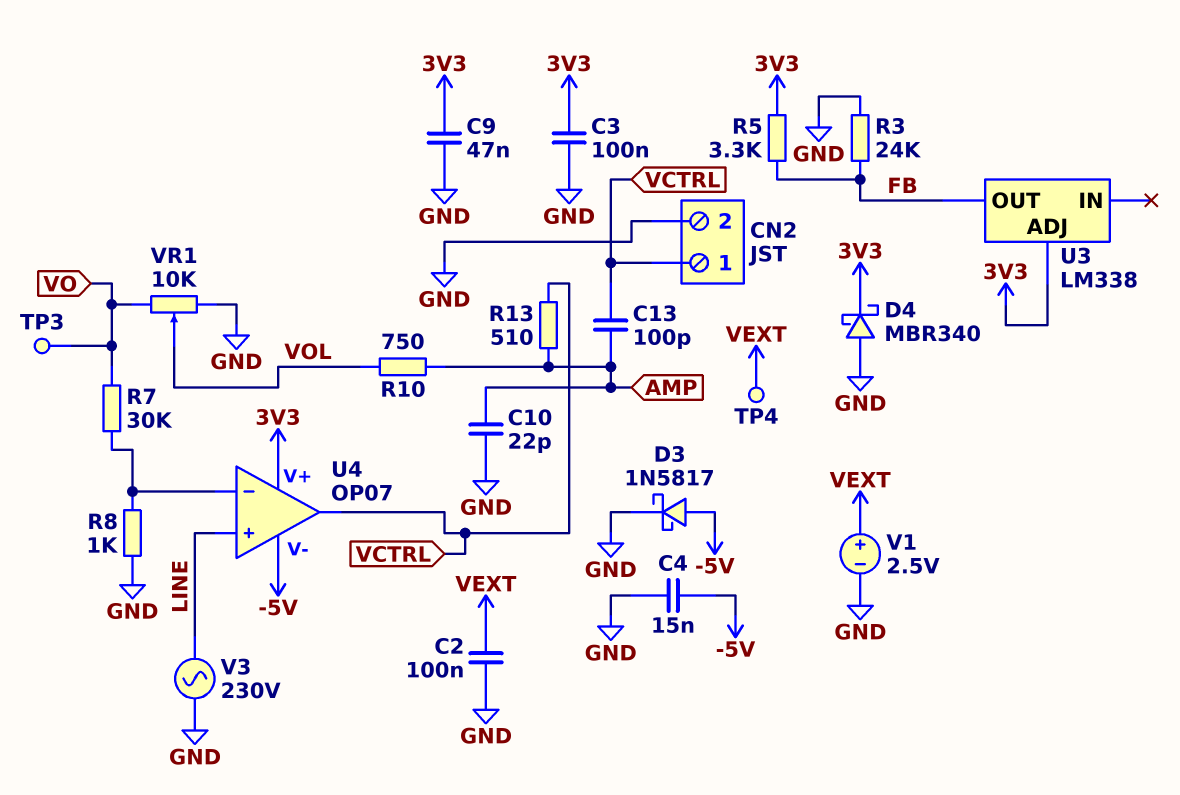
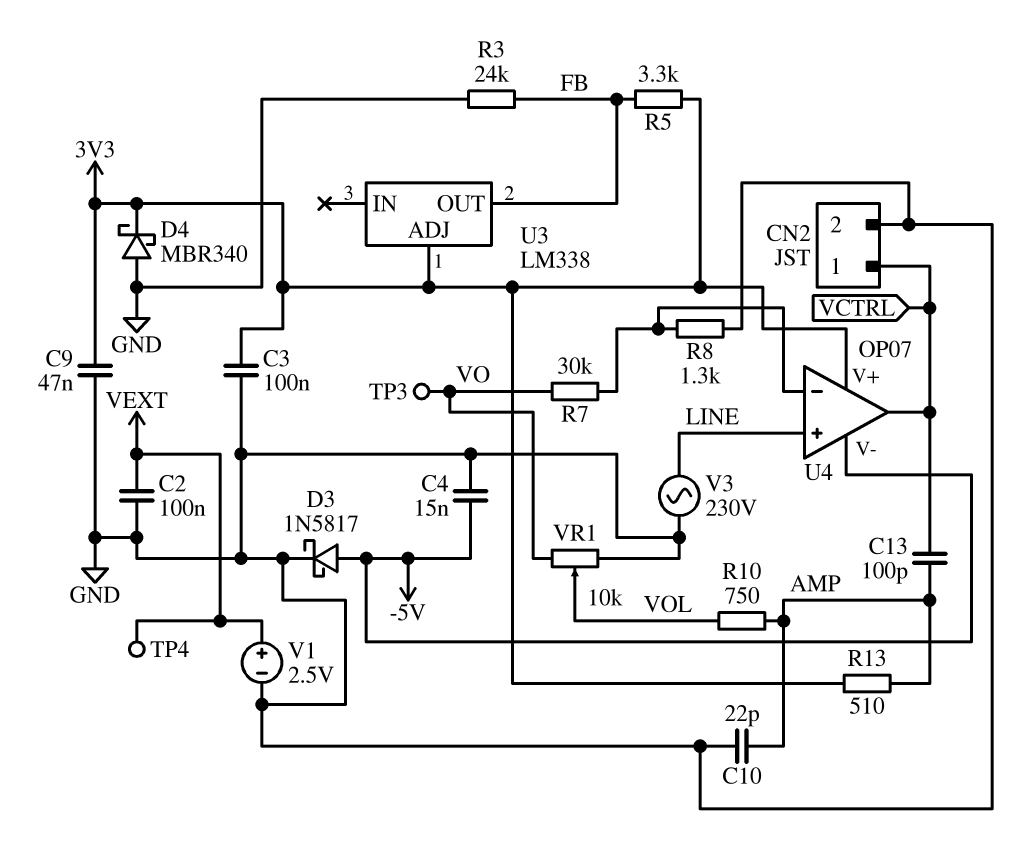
R8: 1k (GND, U4/in-) -> 1.3k (GND, U4/in-)
R13: 510 (AMP, VCTRL) -> 510 (3V3, AMP)

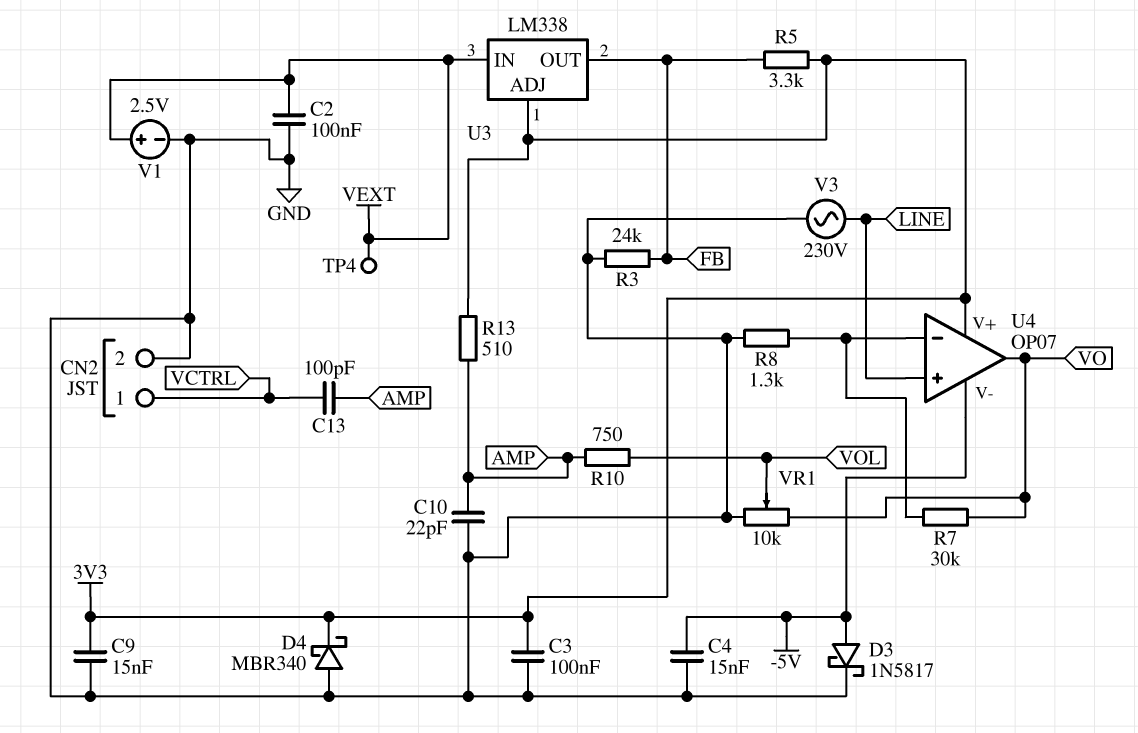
C9: 47nF (3V3, GND) -> 15nF (3V3, GND)
TP3: test point (VO) -> none
U3 pin IN: none -> VEXT
U4 pin out: VCTRL -> VO

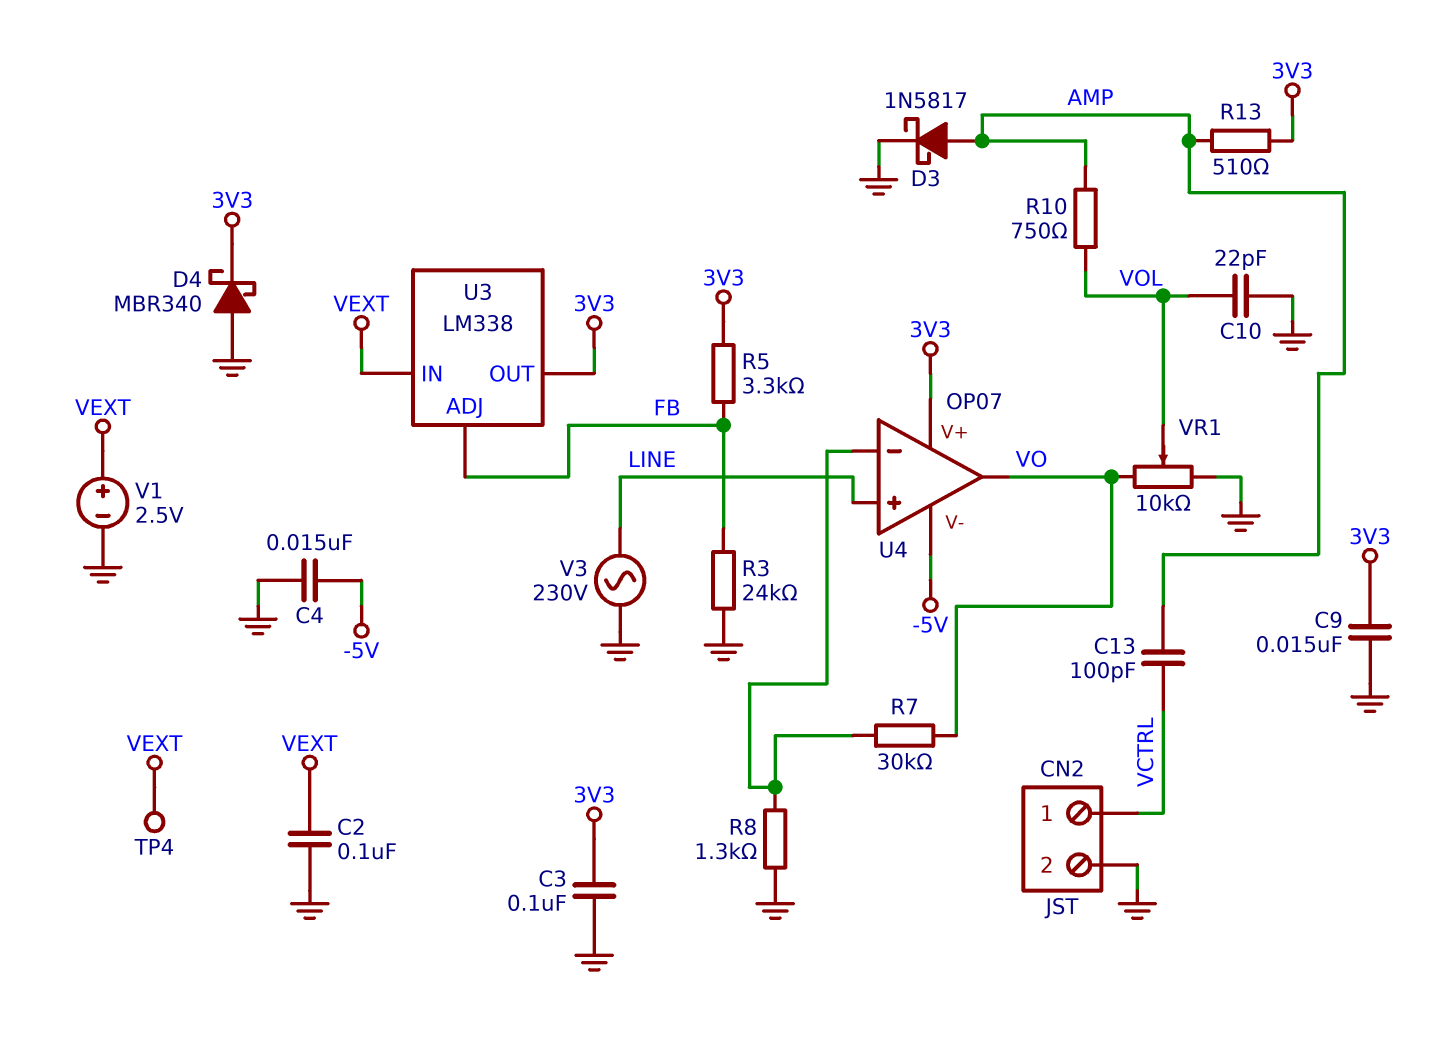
C10: 22pF (AMP, GND) -> 22pF (GND, VOL)
D3: schottky 1N5817 (A -5V, K GND) -> schottky 1N5817 (A AMP, K GND)
U3 pin ADJ: 3V3 -> FB
U3 pin OUT: FB -> 3V3

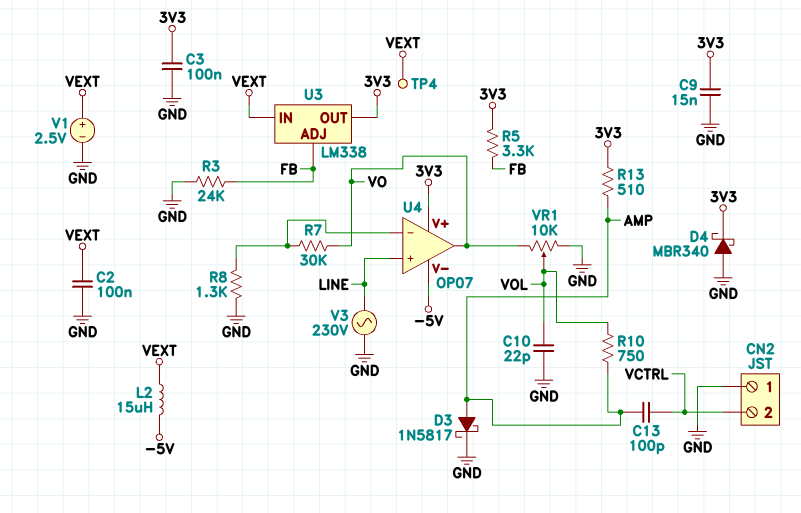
C4: 15nF (-5V, GND) -> none
CN2 pin 1: VCTRL -> GND
CN2 pin 2: GND -> VCTRL
L2: none -> 15uH (-5V, VEXT)

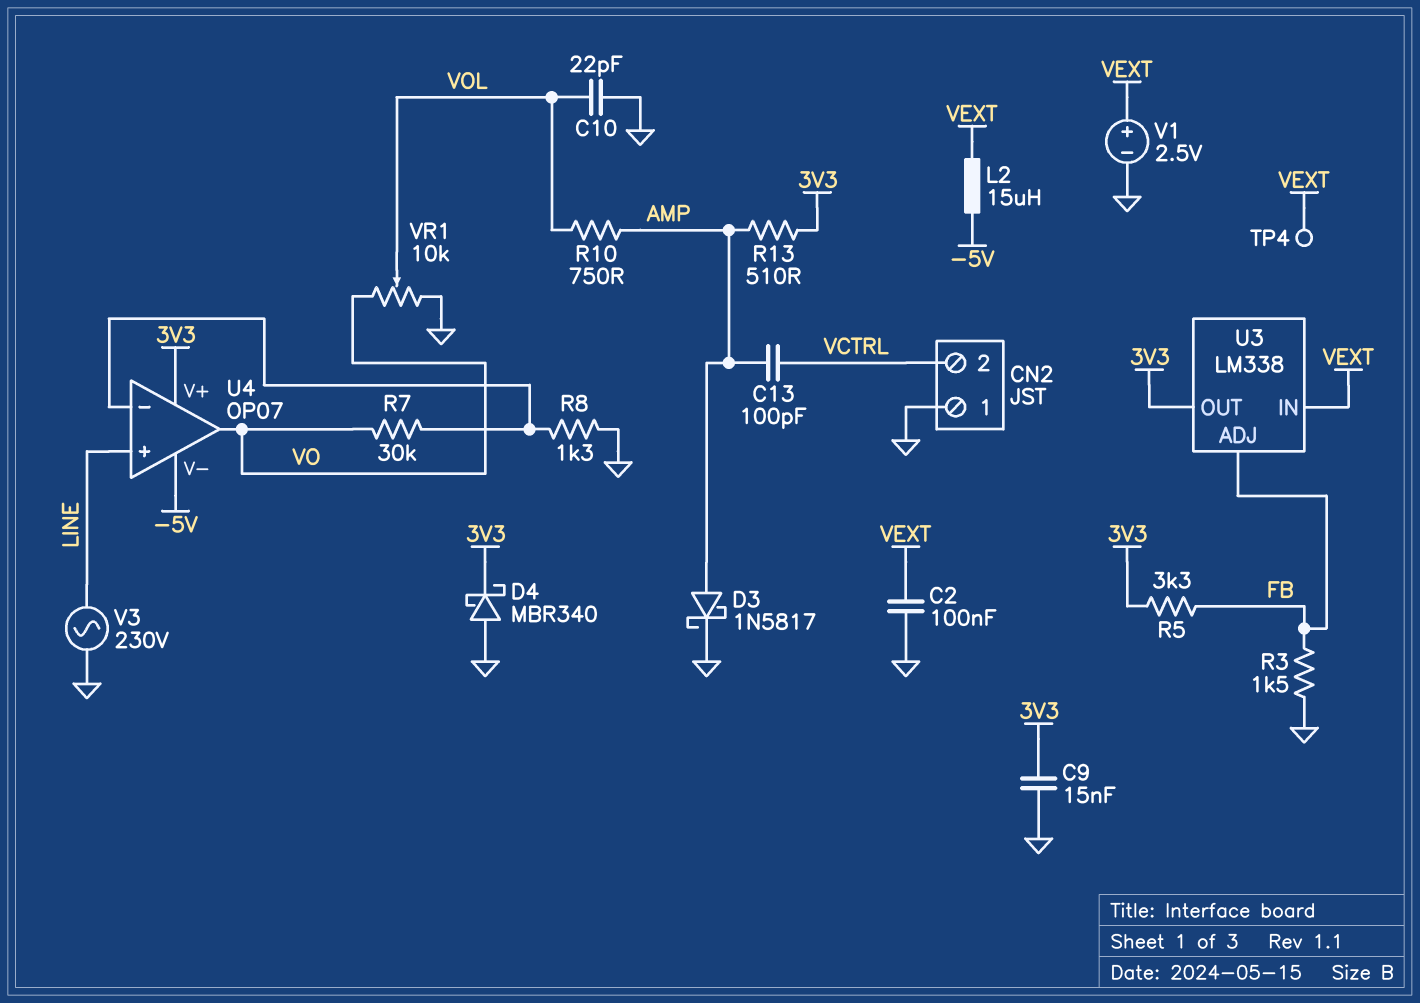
C3: 100nF (3V3, GND) -> none
R3: 24k (FB, GND) -> 1.5k (FB, GND)

